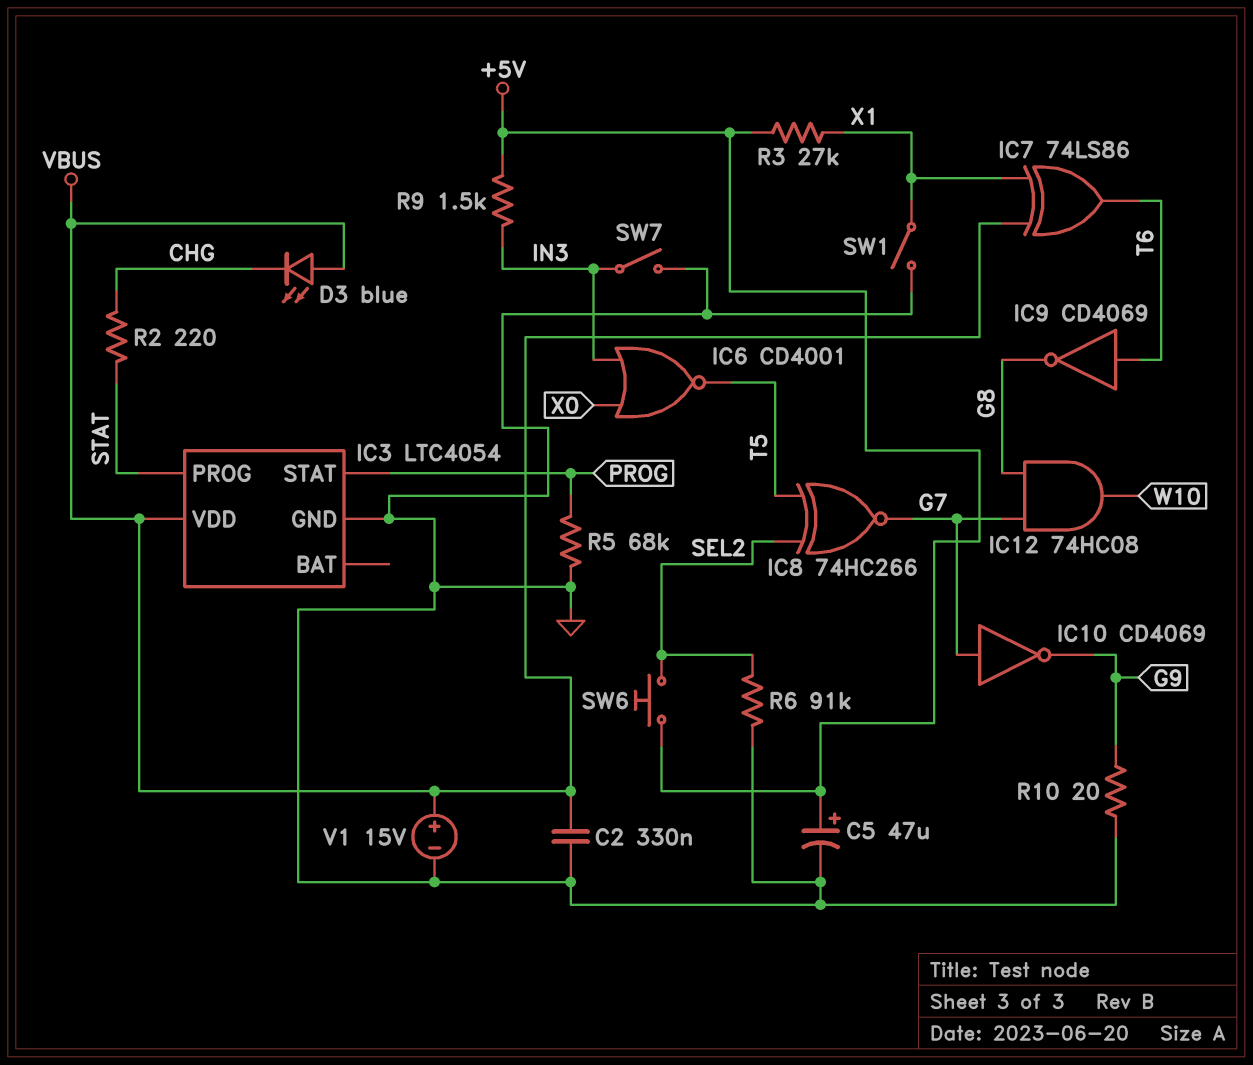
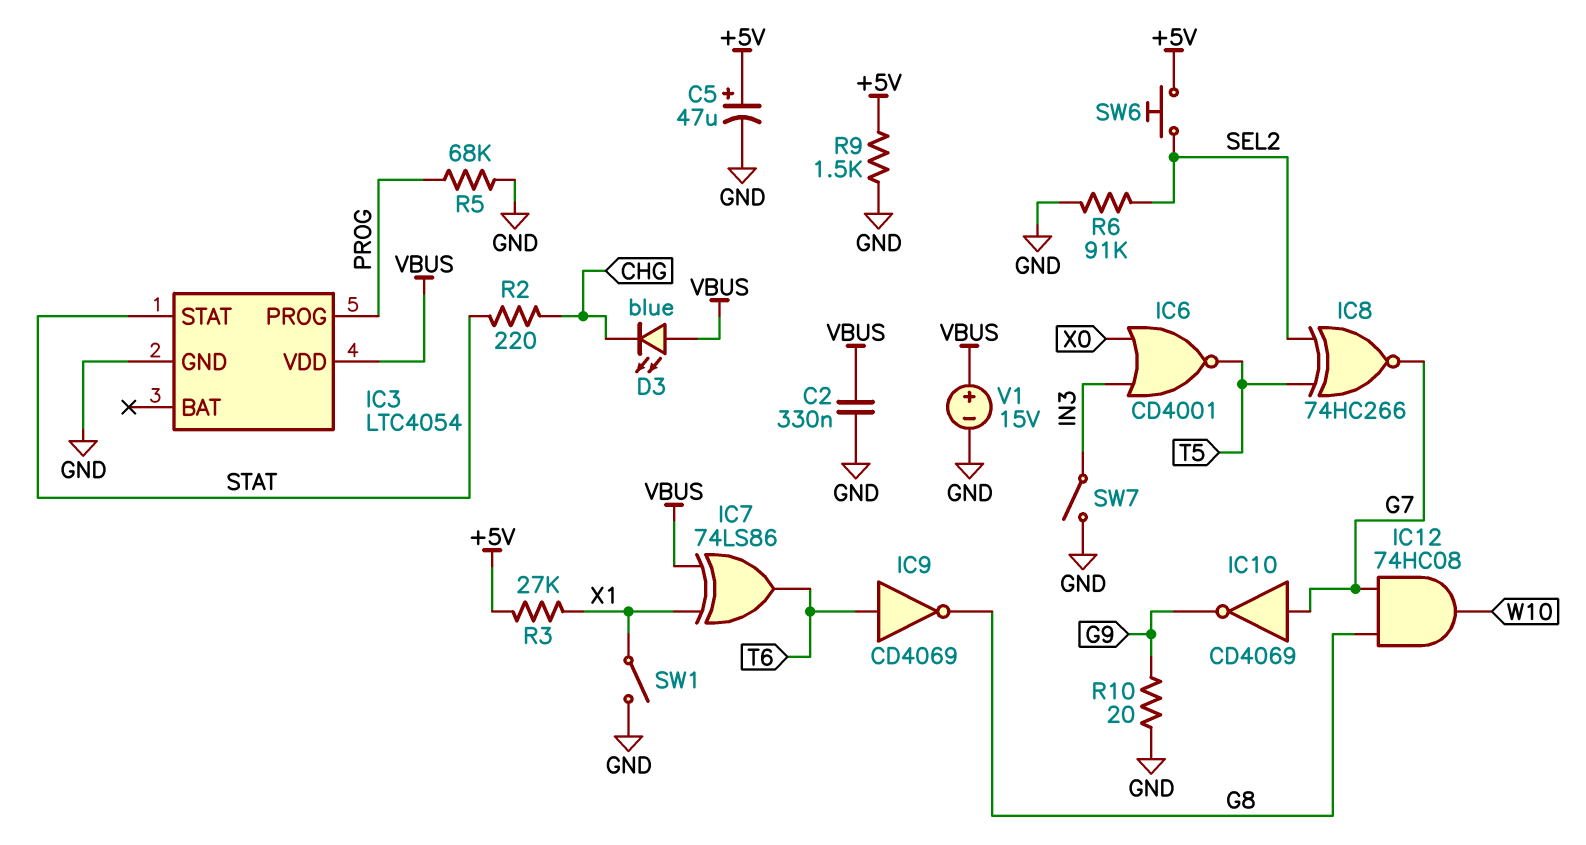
IC3 pin PROG: STAT -> PROG
IC3 pin STAT: PROG -> STAT
R9: 1.5k (+5V, IN3) -> 1.5k (+5V, GND)

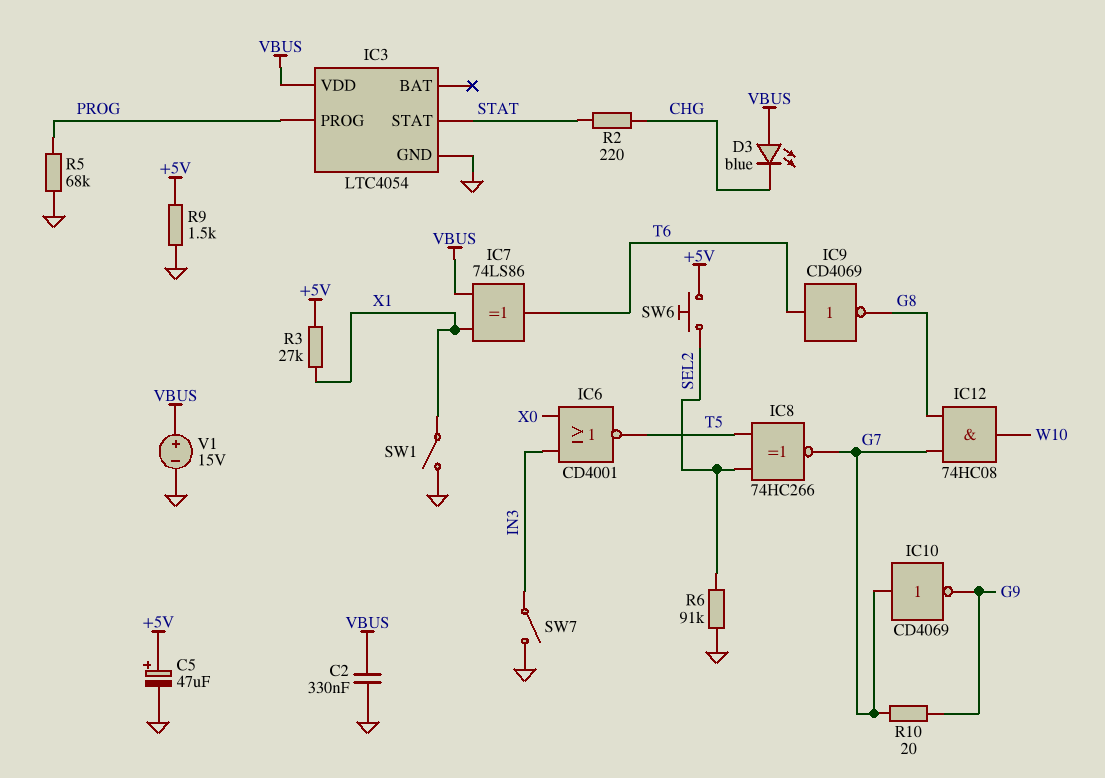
R10: 20 (G9, GND) -> 20 (G7, G9)

